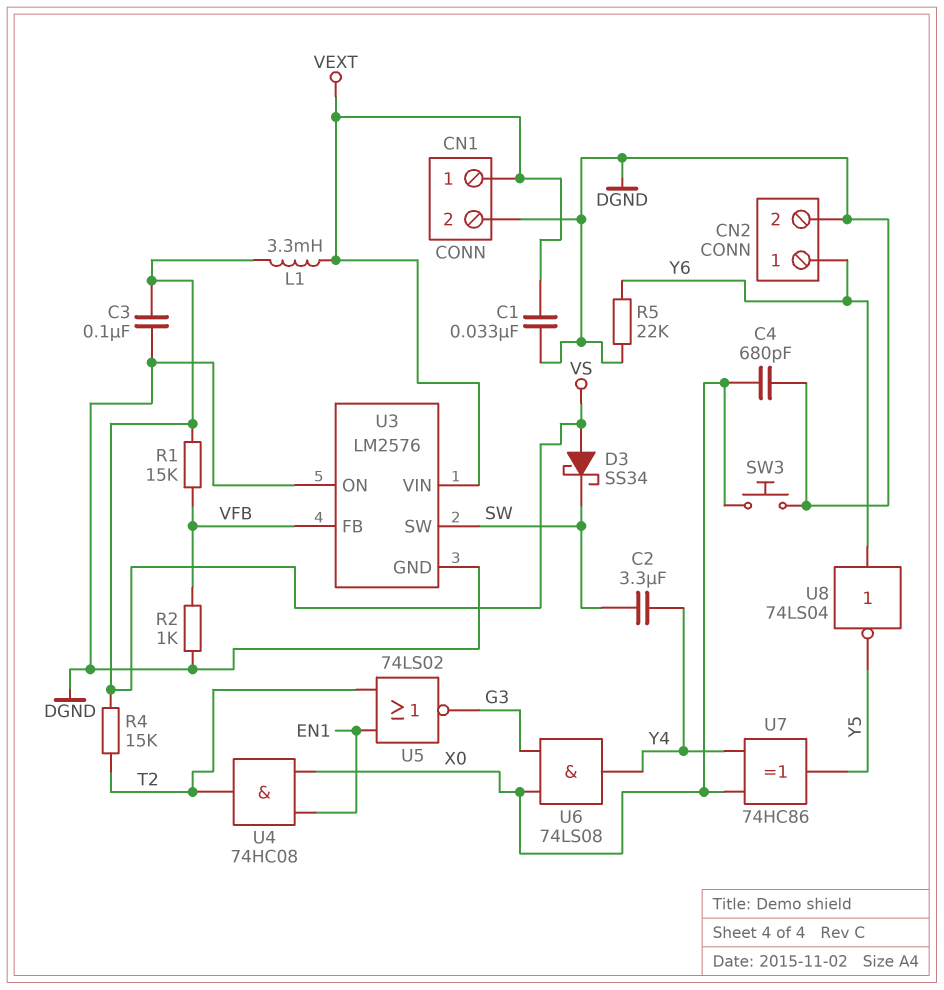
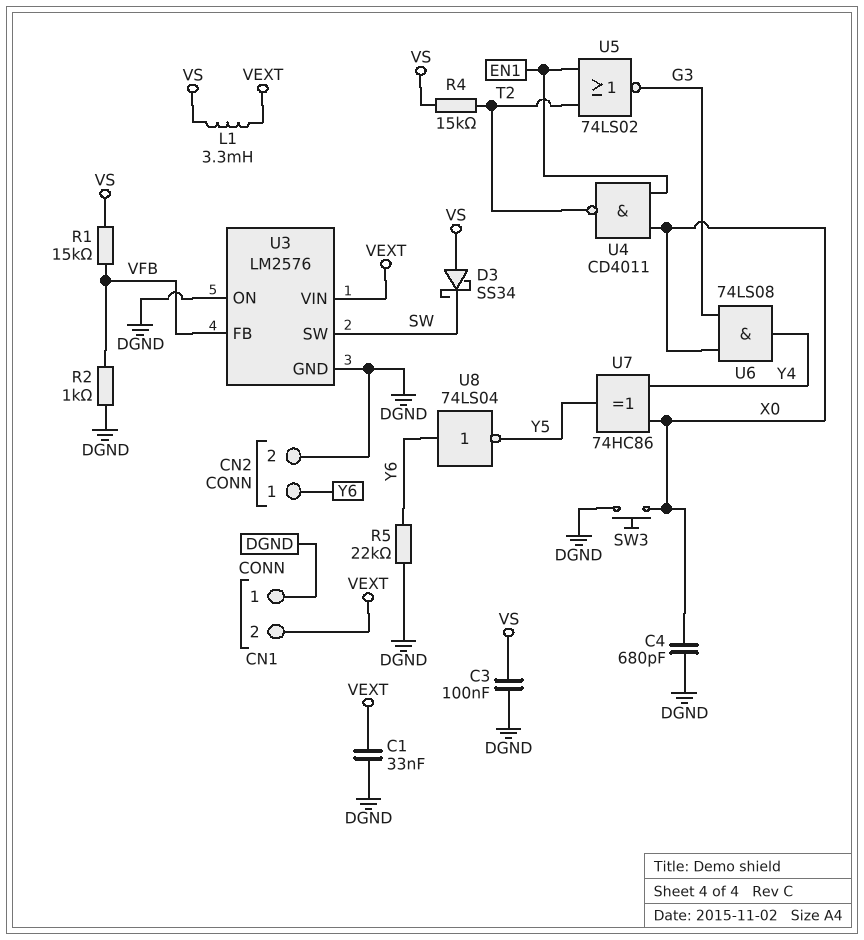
C2: 3.3uF (SW, Y4) -> none
CN1 pin 1: VEXT -> DGND
CN1 pin 2: DGND -> VEXT
U4: AND 74HC08 (in EN1, in X0, out T2) -> NAND CD4011 (in EN1, in X0, out T2)

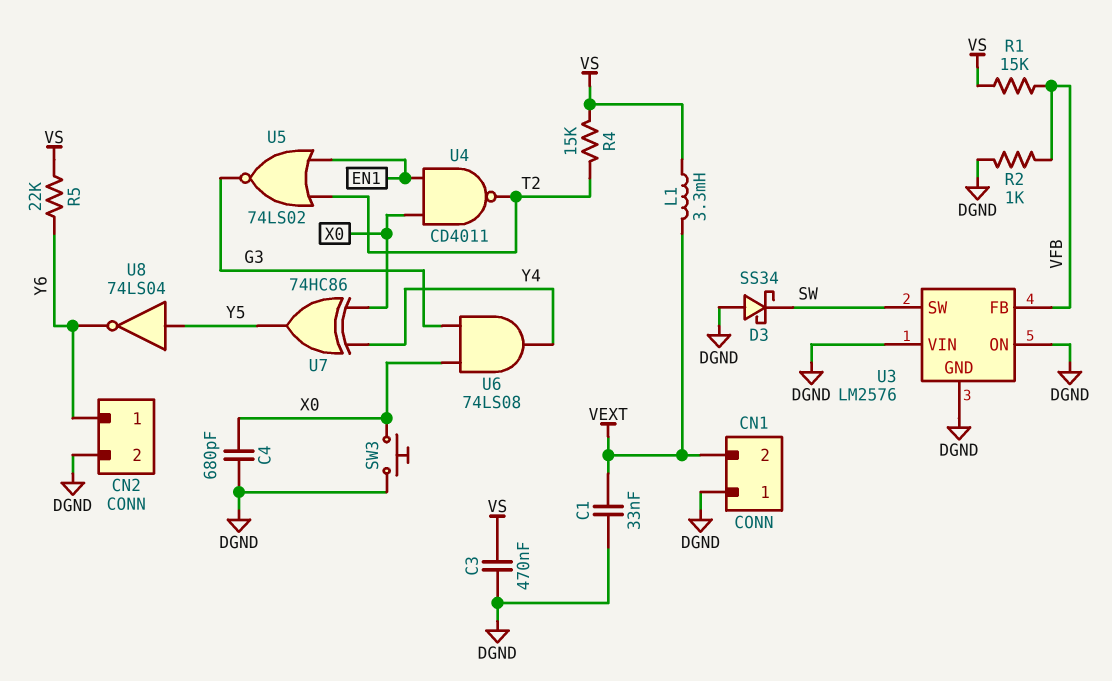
C3: 100nF (DGND, VS) -> 470nF (DGND, VS)
D3: schottky SS34 (A VS, K SW) -> schottky SS34 (A DGND, K SW)
R5: 22k (DGND, Y6) -> 22k (VS, Y6)
U3 pin VIN: VEXT -> DGND
U8: NOT 74LS04 (in Y6, out Y5) -> NOT 74LS04 (in Y5, out Y6)

